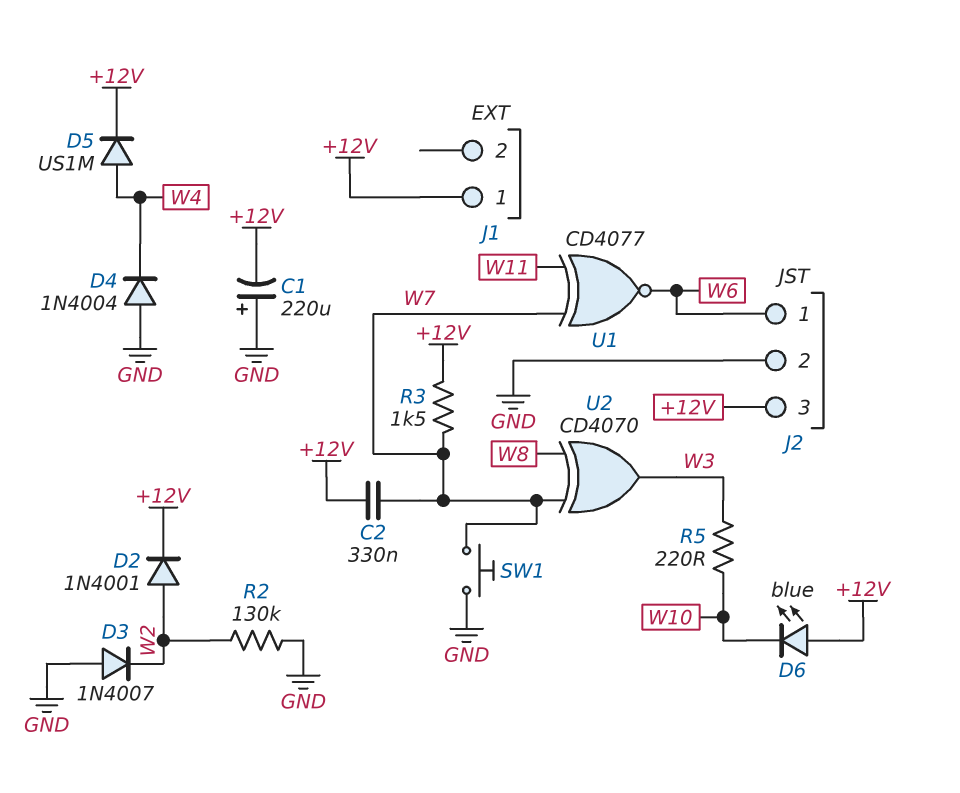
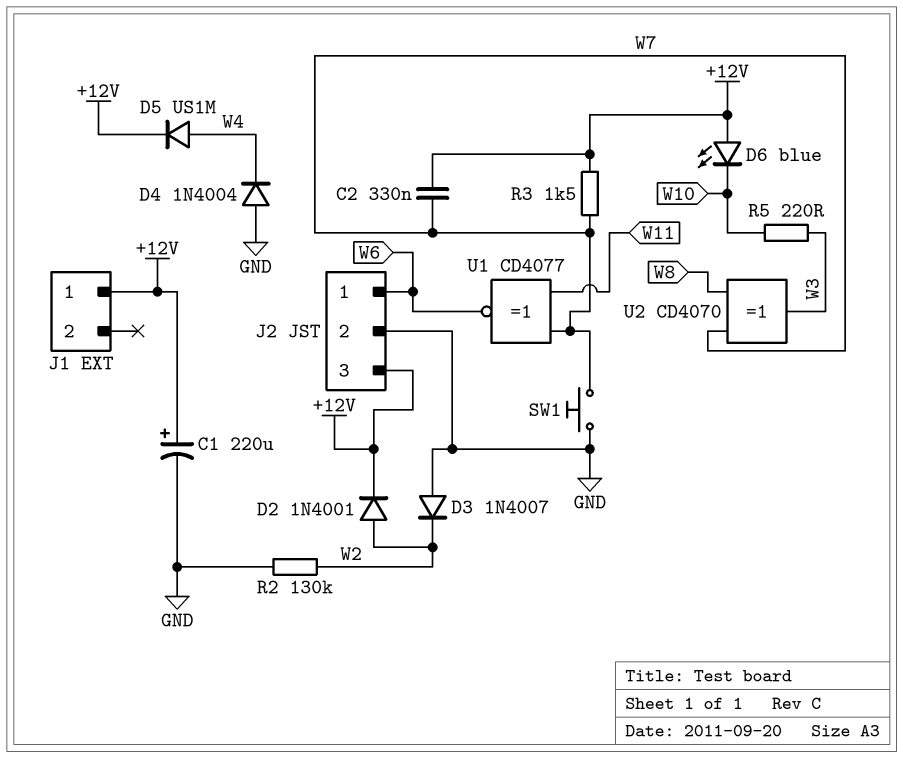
C1: 220uF (plus GND, minus +12V) -> 220uF (plus +12V, minus GND)

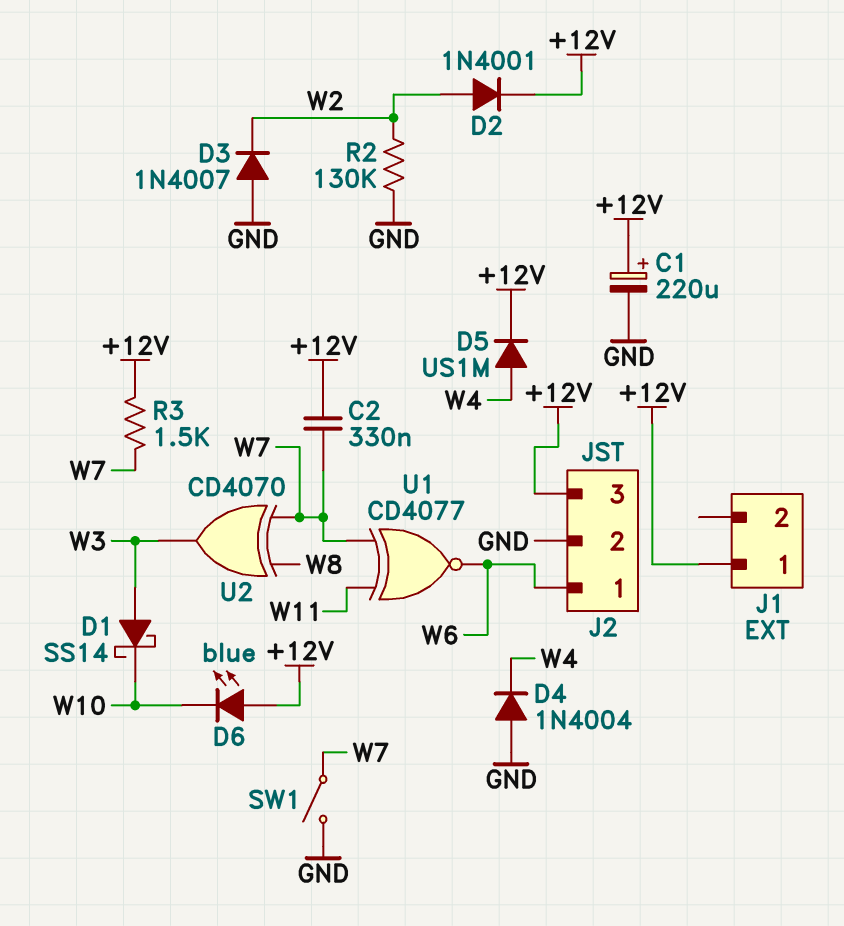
D1: none -> schottky SS14 (A W3, K W10)
R5: 220 (W3, W10) -> none
SW1: button (GND, W7) -> switch (GND, W7)

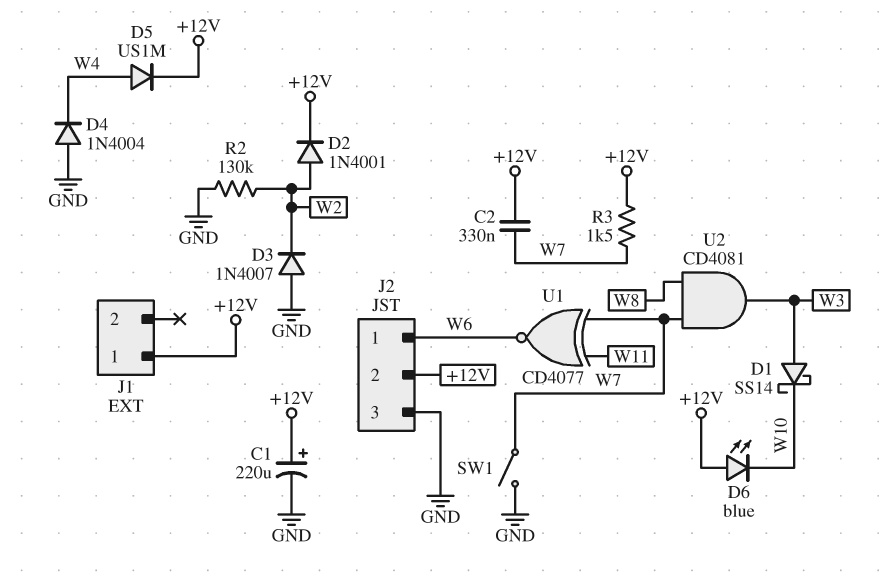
J2 pin 2: GND -> +12V
J2 pin 3: +12V -> GND
U2: XOR CD4070 (in W7, in W8, out W3) -> AND CD4081 (in W7, in W8, out W3)

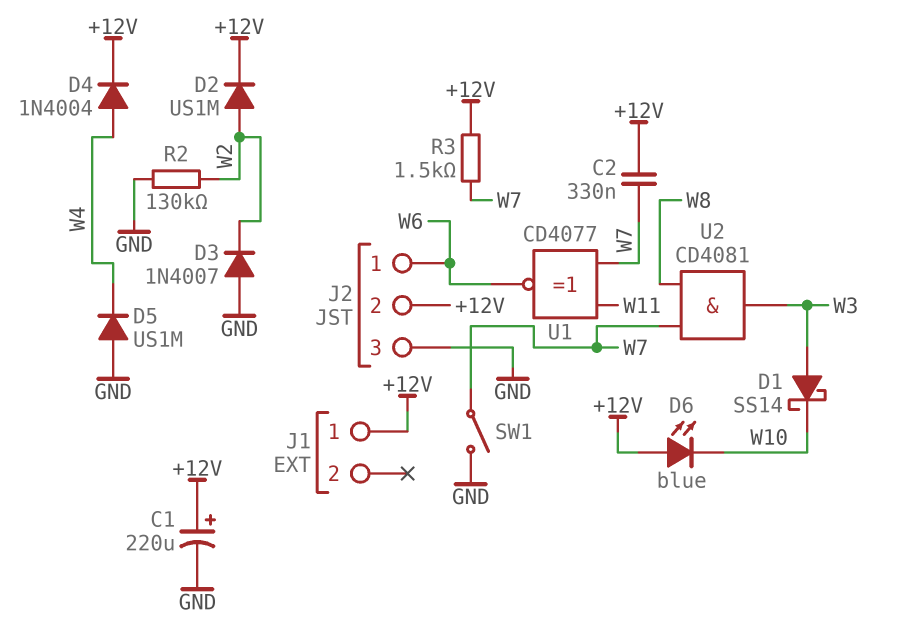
D2: diode 1N4001 (A W2, K +12V) -> diode US1M (A W2, K +12V)
D4: diode 1N4004 (A GND, K W4) -> diode 1N4004 (A W4, K +12V)
D5: diode US1M (A W4, K +12V) -> diode US1M (A GND, K W4)

